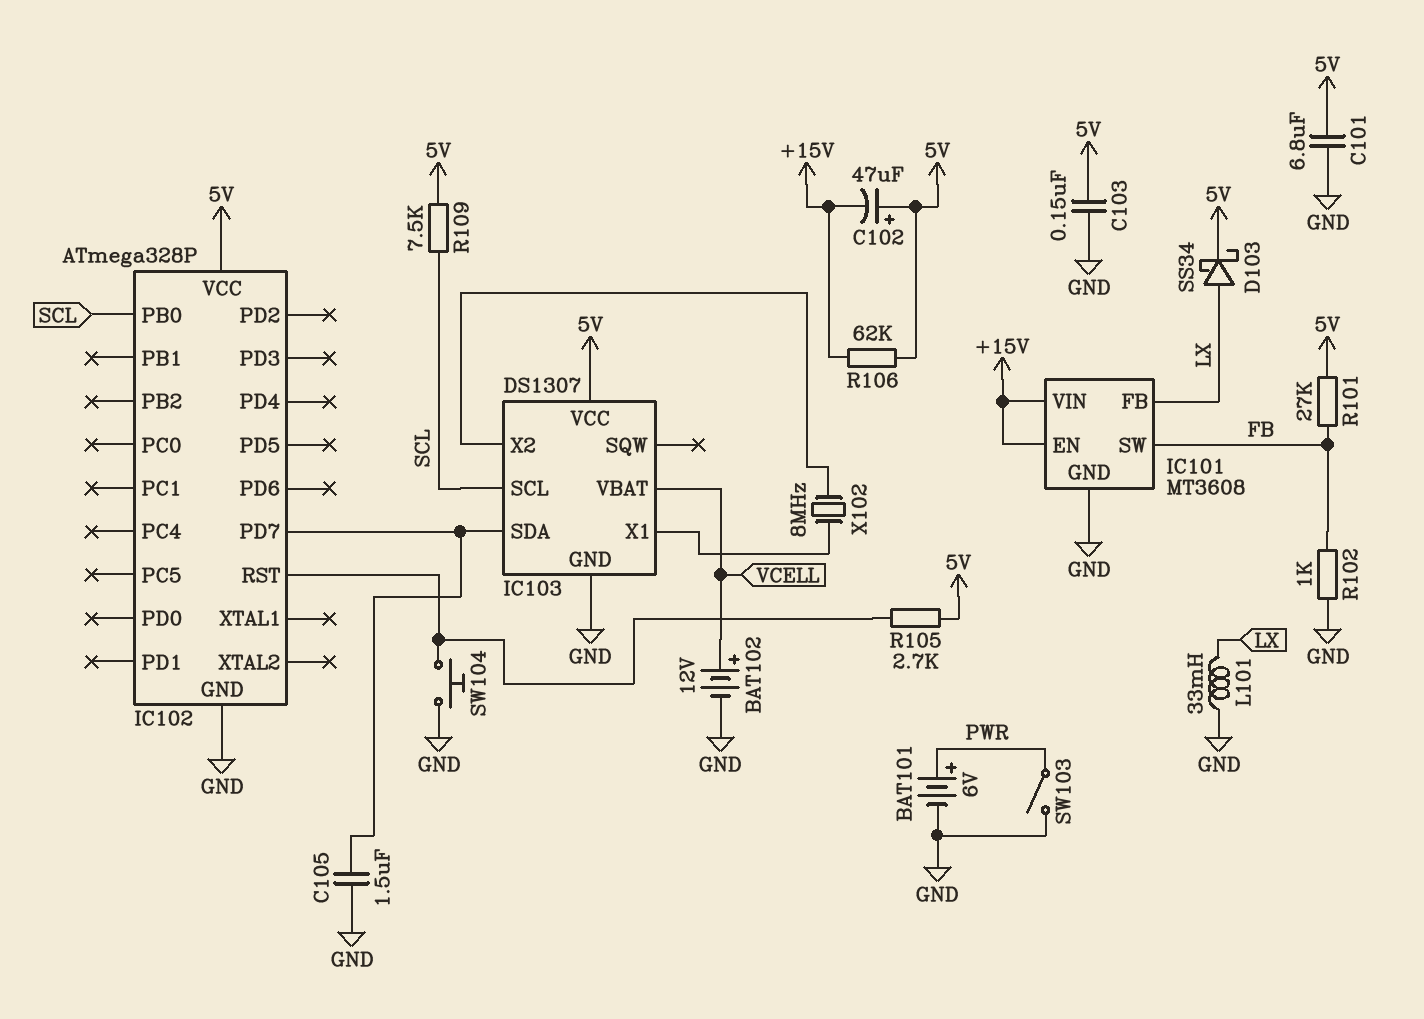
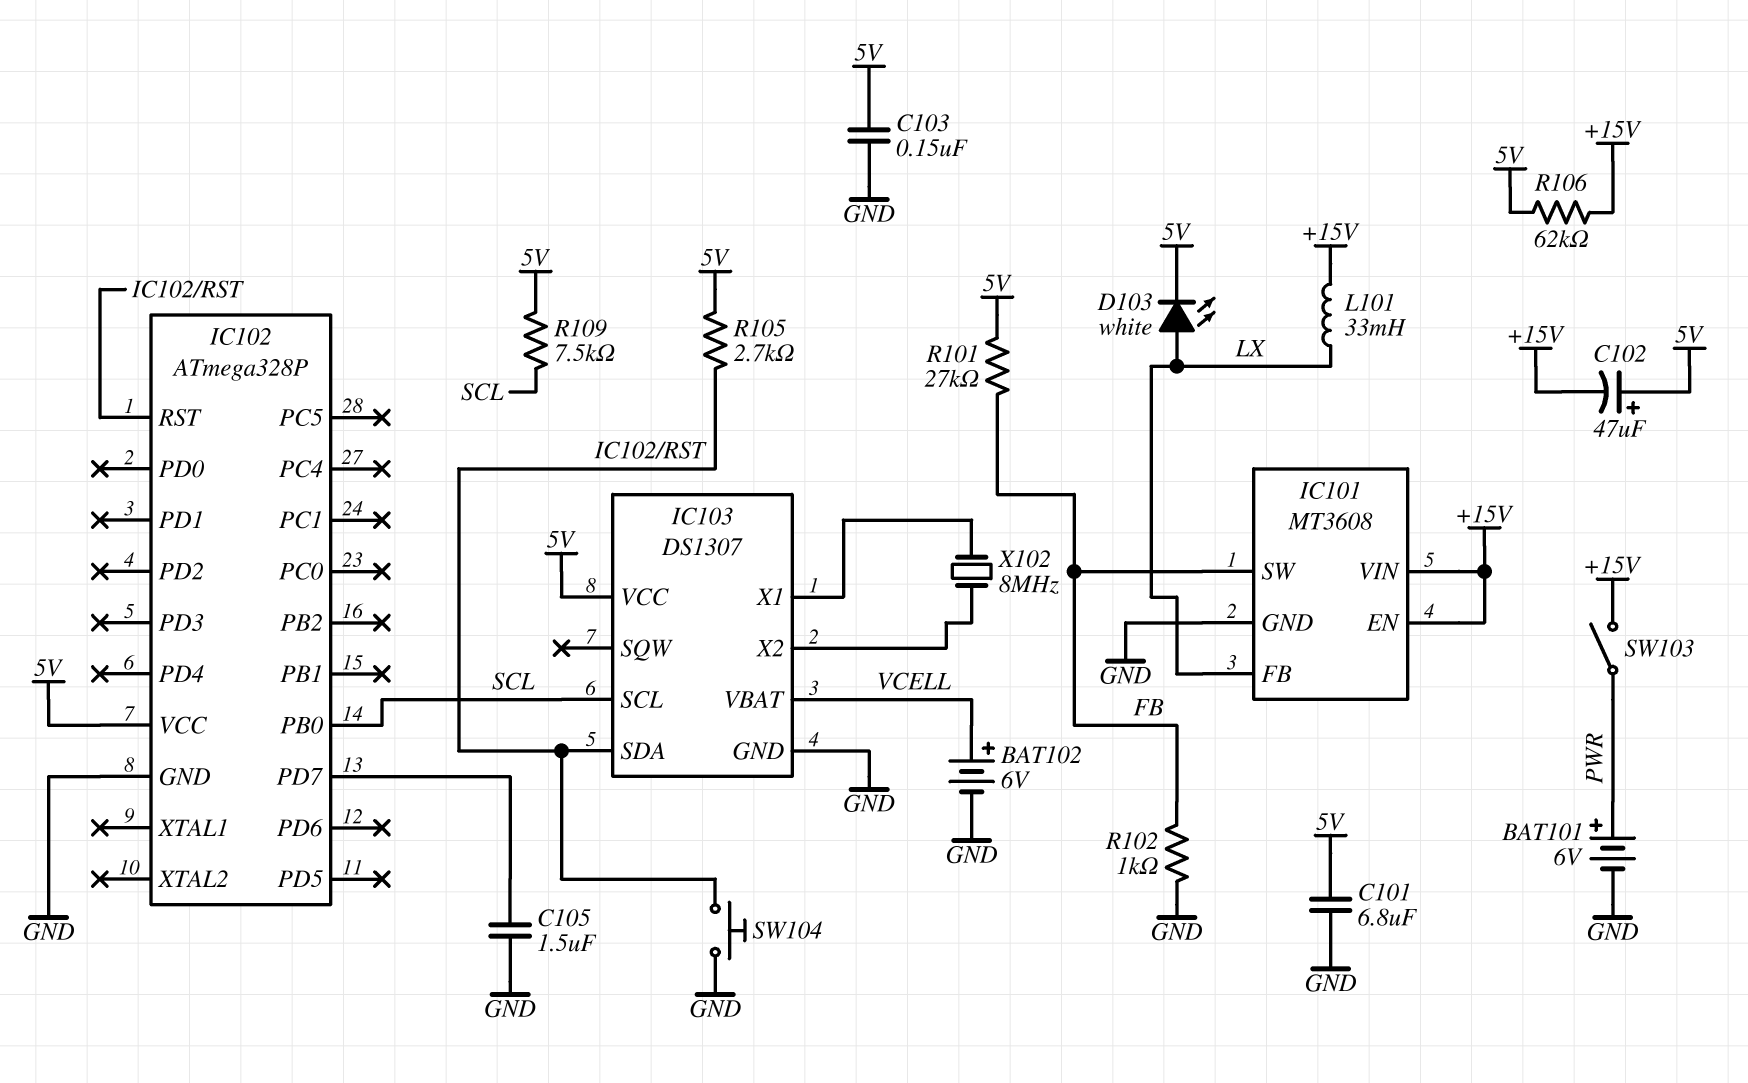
BAT102: 12V (plus VCELL, minus GND) -> 6V (plus VCELL, minus GND)
D103: schottky SS34 (A LX, K 5V) -> LED white (A LX, K 5V)
IC103 pin SDA: IC102/PD7 -> IC102/RST
L101: 33mH (GND, LX) -> 33mH (+15V, LX)
SW103: switch (GND, PWR) -> switch (+15V, PWR)

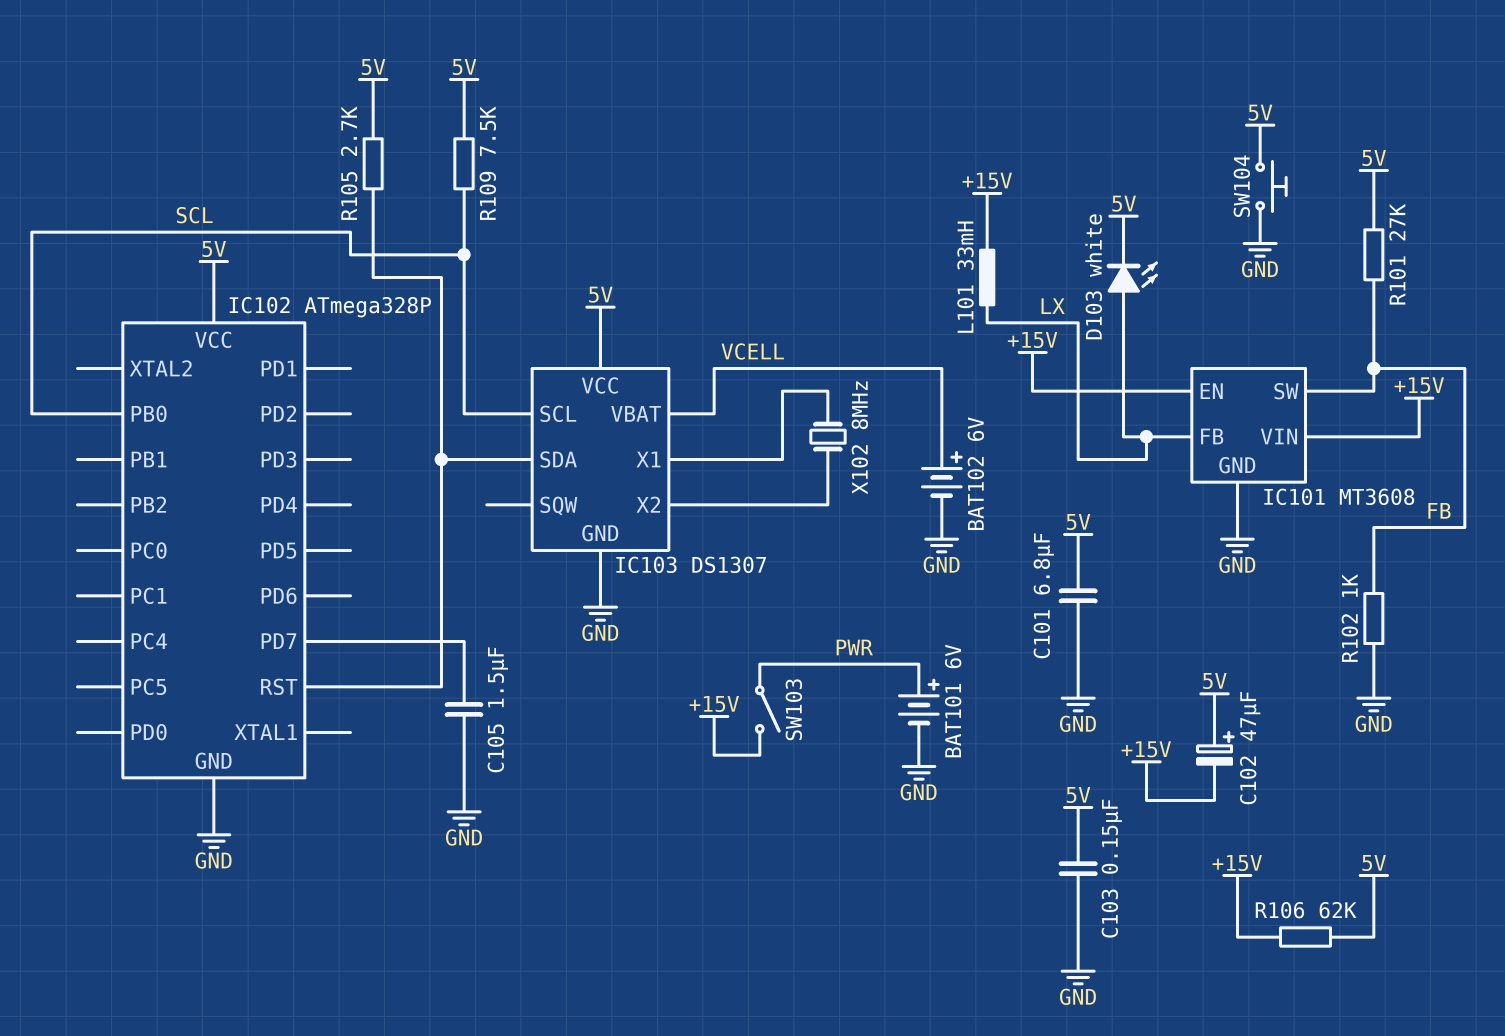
SW104: button (GND, IC102/RST) -> button (5V, GND)

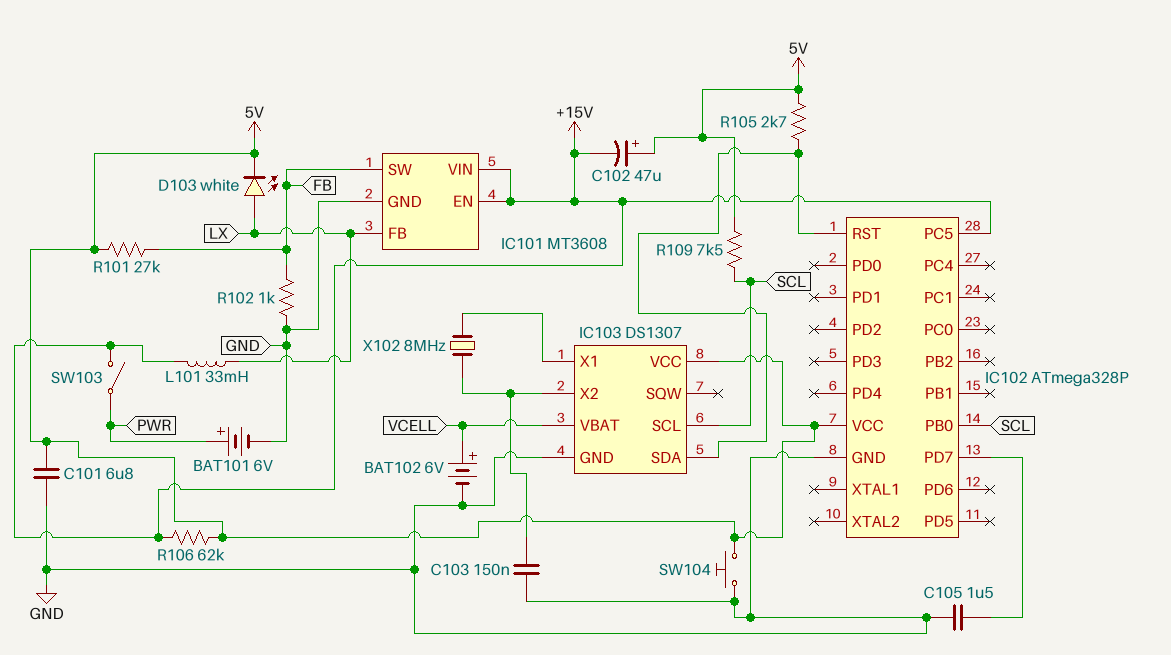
C103: 150nF (5V, GND) -> 150nF (GND, IC103/X2)
IC102 pin PC5: none -> +15V

